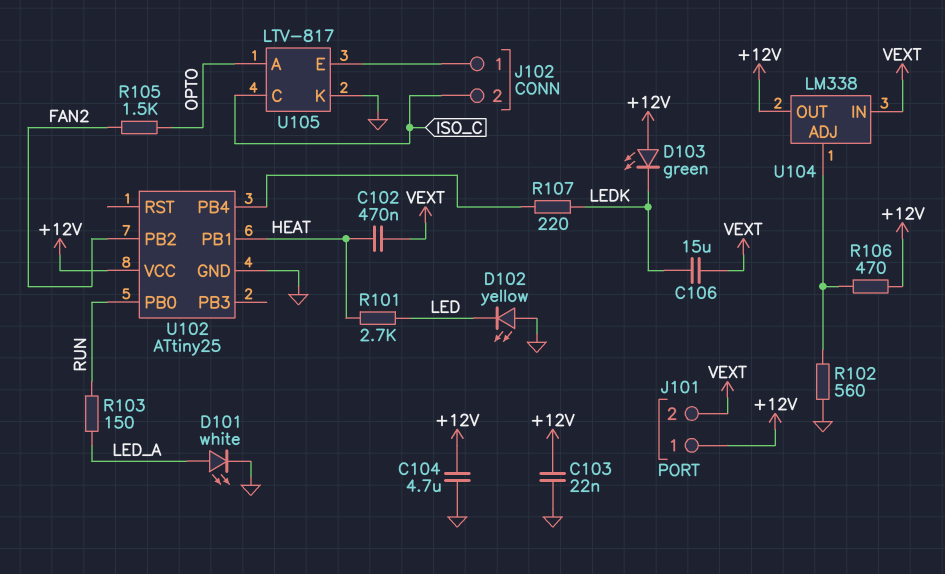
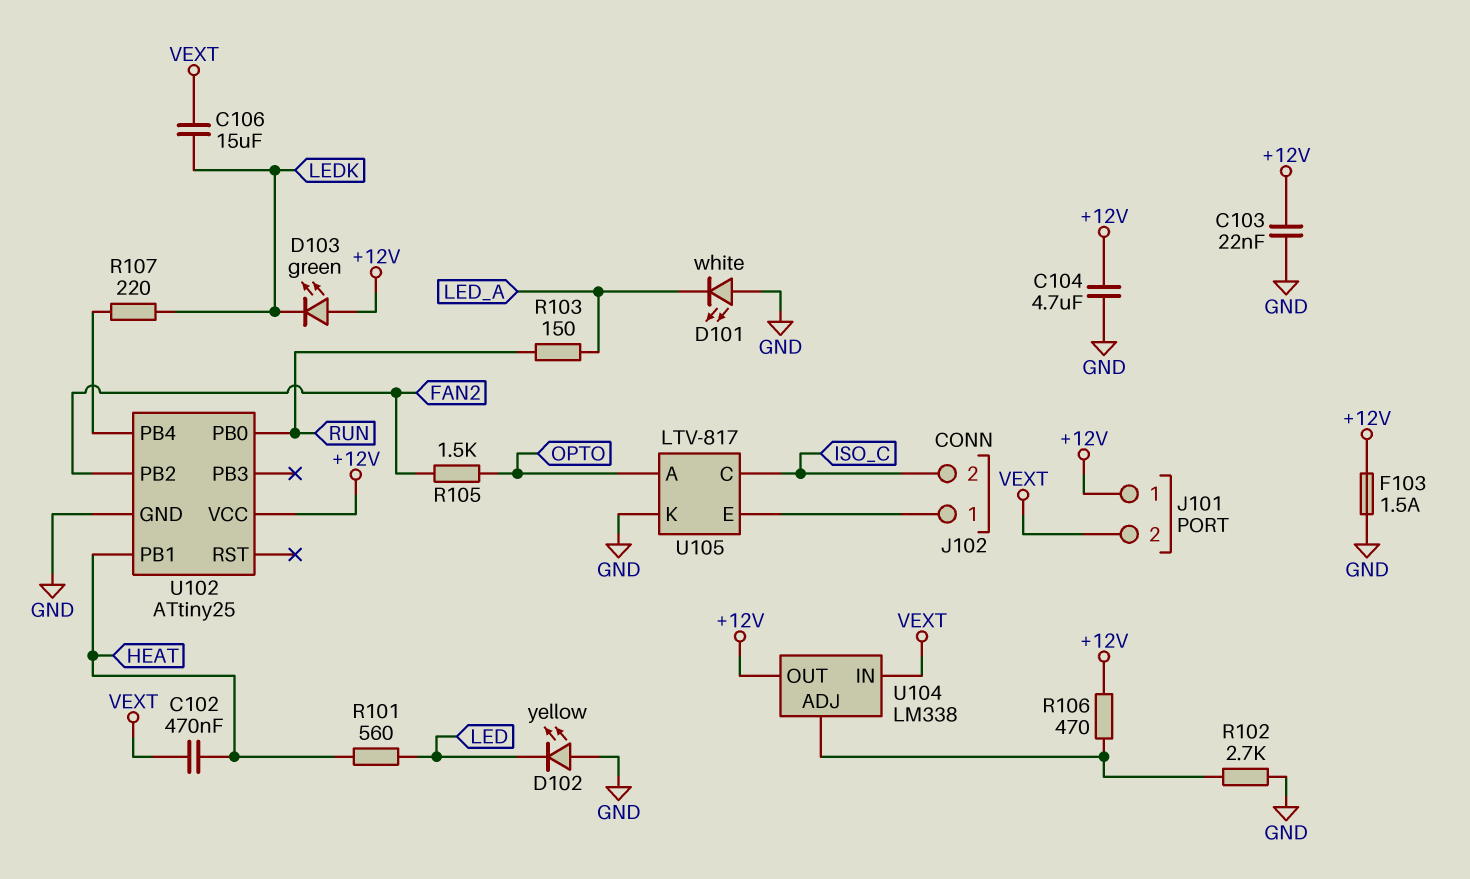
D101: LED white (A LED_A, K GND) -> LED white (A GND, K LED_A)
F103: none -> 1.5A (+12V, GND)
R101: 2.7k (HEAT, LED) -> 560 (HEAT, LED)
R102: 560 (GND, U104/ADJ) -> 2.7k (GND, U104/ADJ)

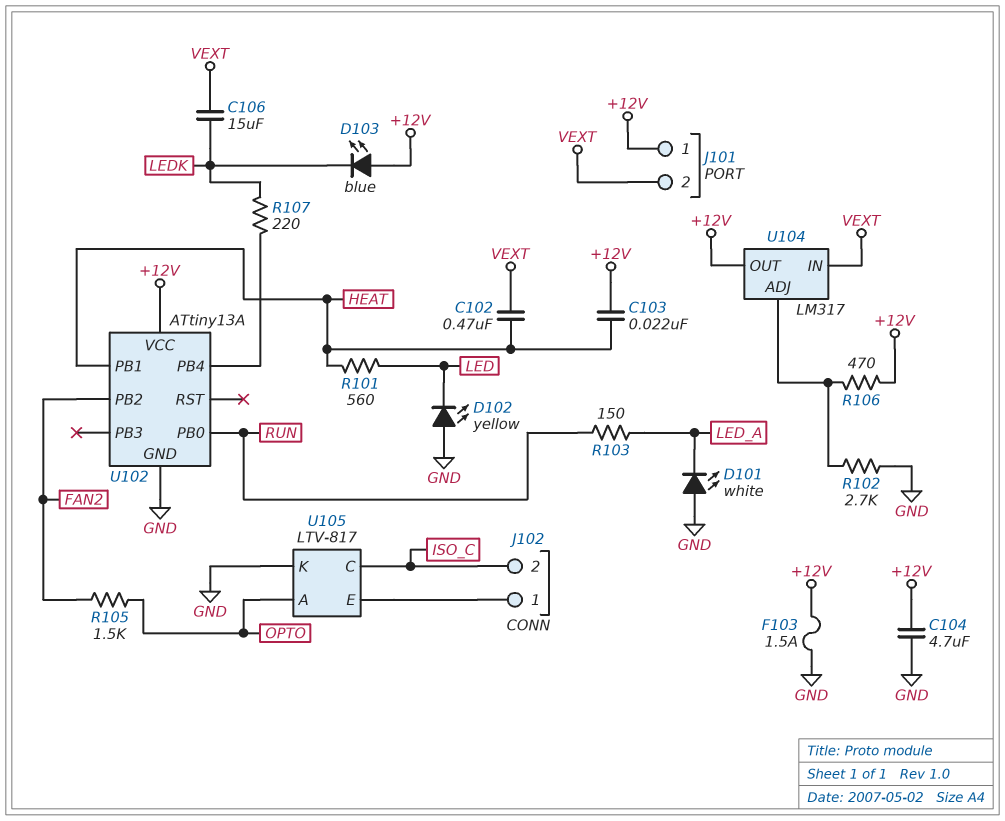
C103: 22nF (+12V, GND) -> 22nF (+12V, HEAT)
D103: LED green (A +12V, K LEDK) -> LED blue (A +12V, K LEDK)
U102: ATtiny25 -> ATtiny13A
U104: LM338 -> LM317

